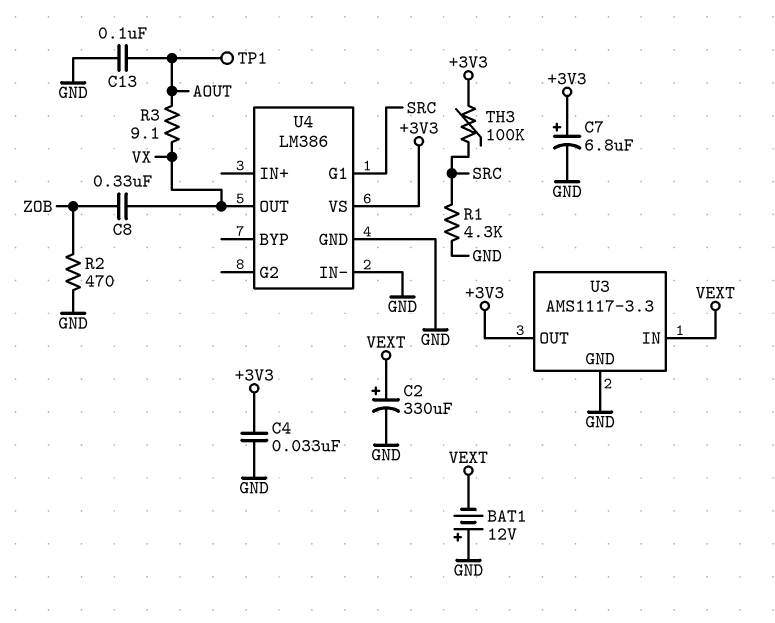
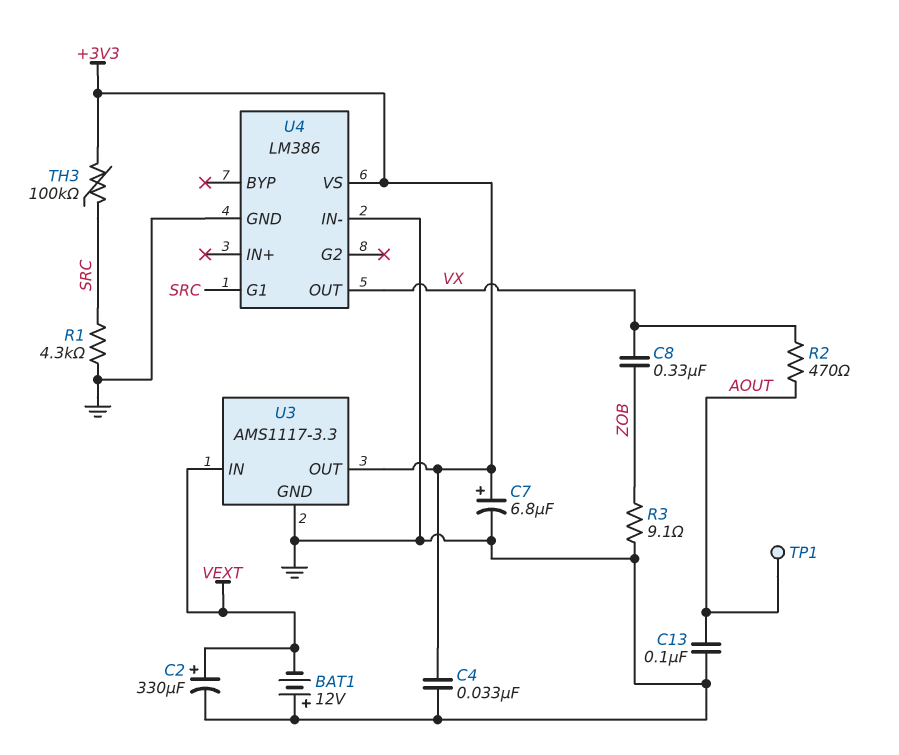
R2: 470 (GND, ZOB) -> 470 (AOUT, VX)
R3: 9.1 (AOUT, VX) -> 9.1 (GND, ZOB)

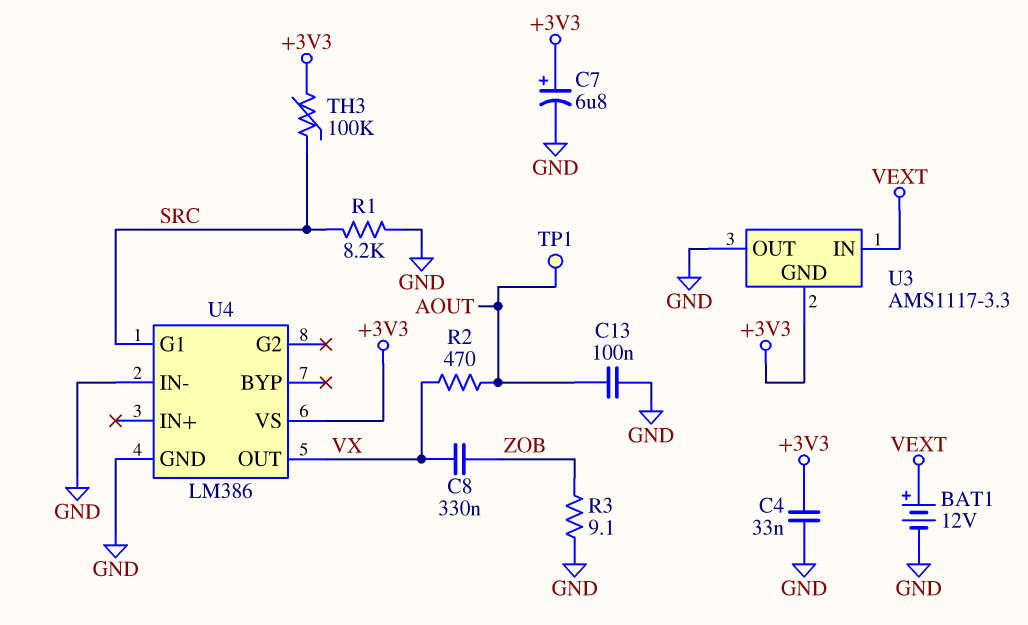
BAT1: 12V (plus GND, minus VEXT) -> 12V (plus VEXT, minus GND)
C2: 330uF (plus VEXT, minus GND) -> none
R1: 4.3k (GND, SRC) -> 8.2k (GND, SRC)
U3 pin GND: GND -> +3V3
U3 pin OUT: +3V3 -> GND

